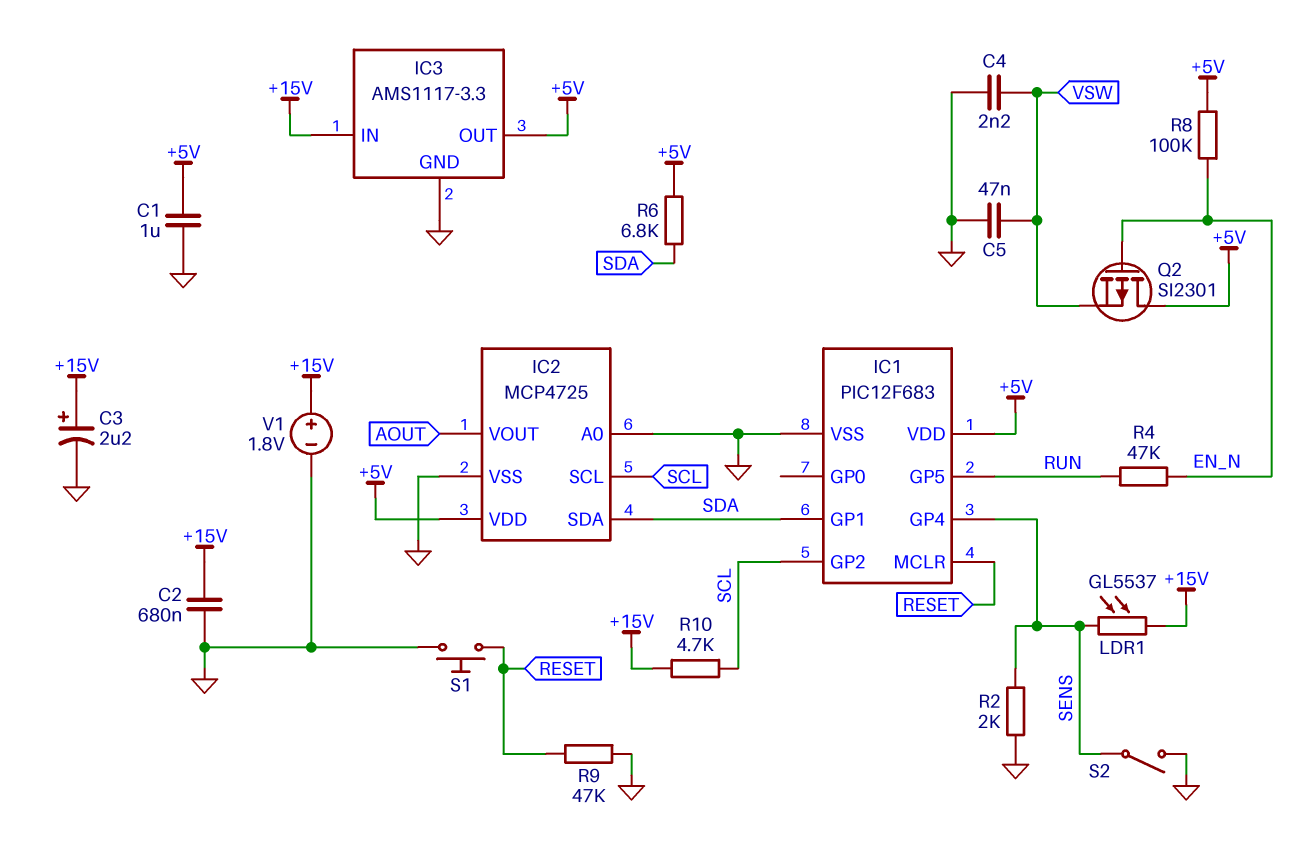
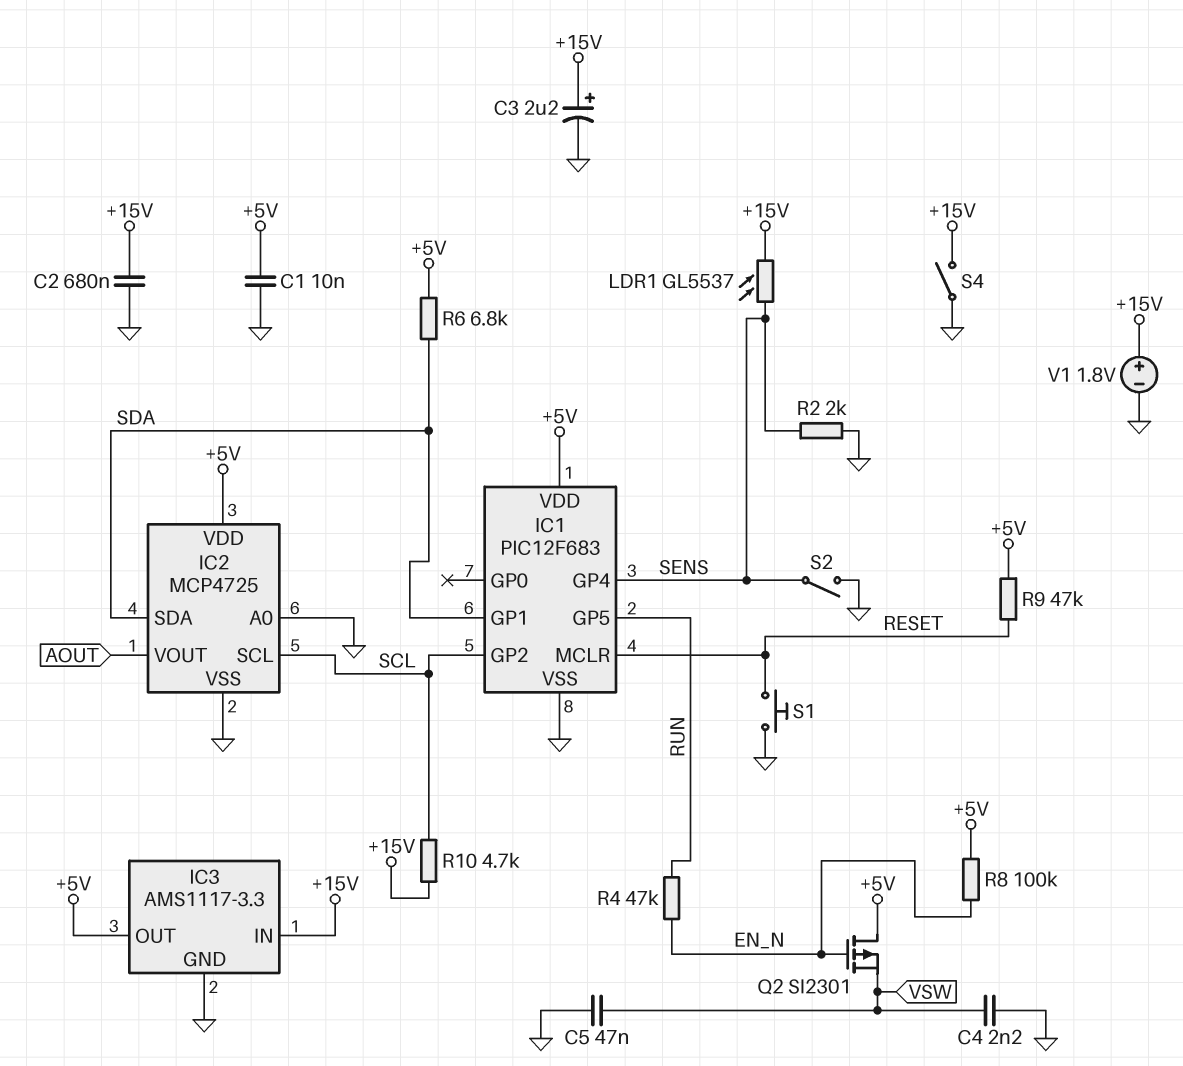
C1: 1uF (+5V, GND) -> 10nF (+5V, GND)
R9: 47k (GND, RESET) -> 47k (+5V, RESET)
S4: none -> switch (+15V, GND)

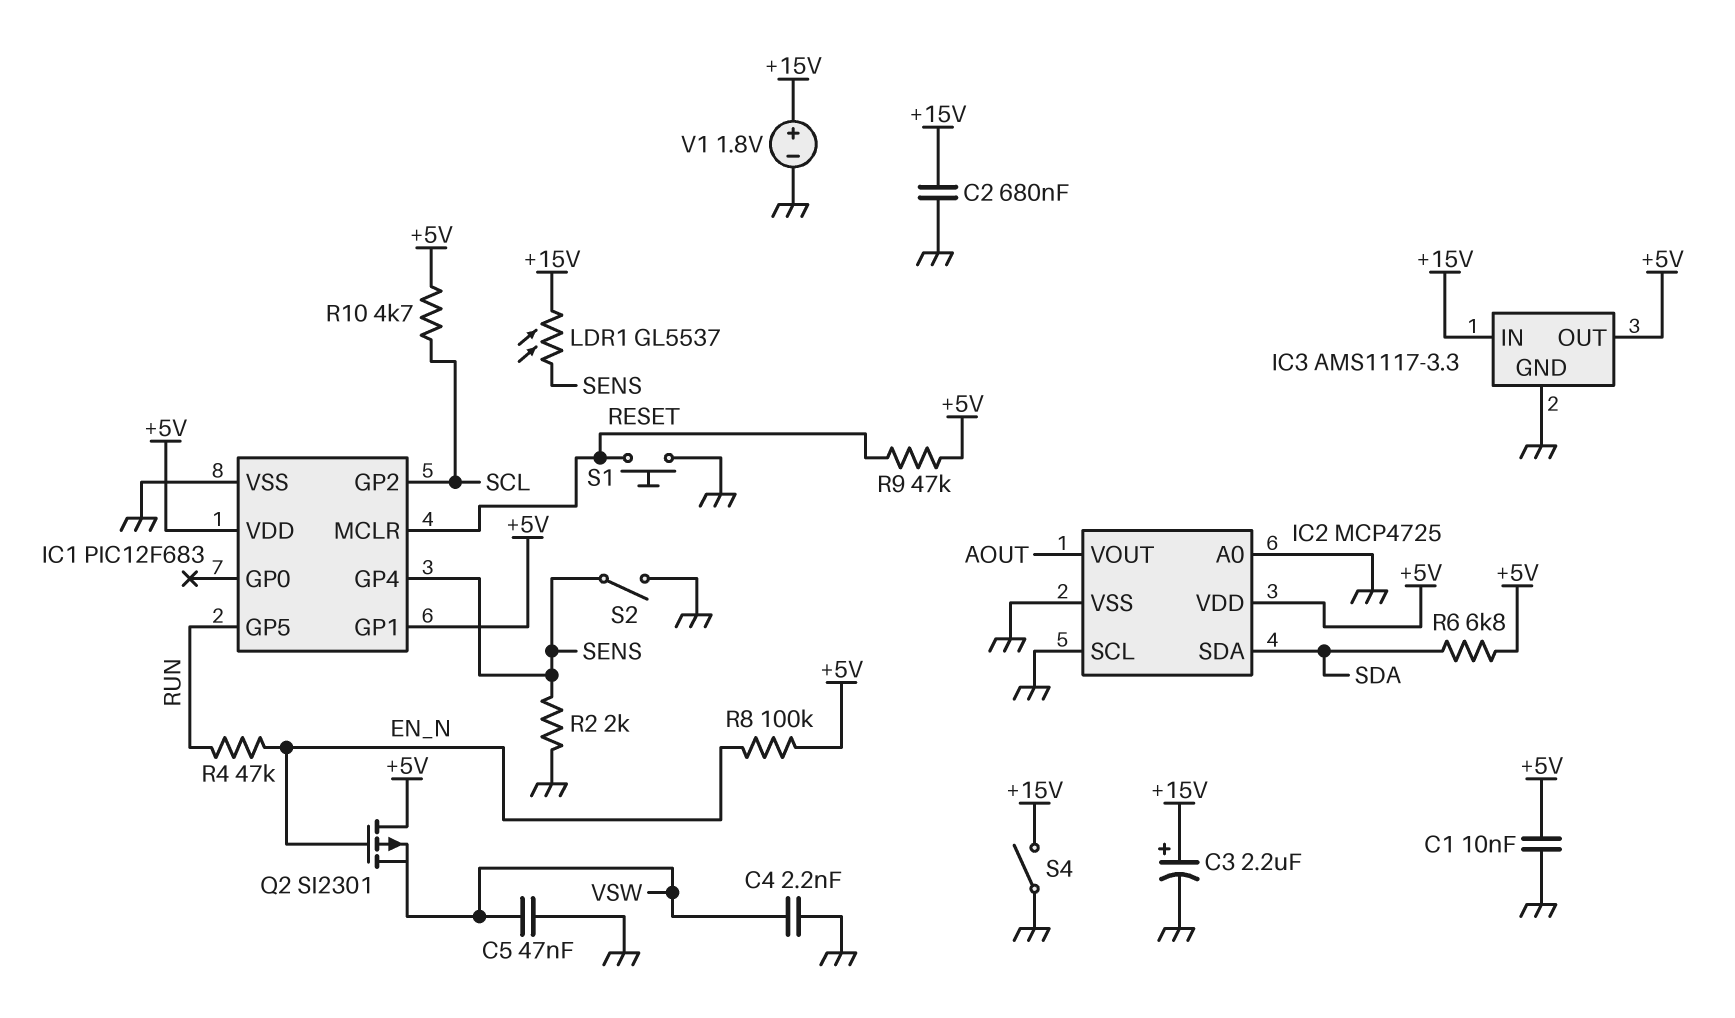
IC1 pin GP1: SDA -> +5V
IC2 pin SCL: SCL -> GND
R10: 4.7k (+15V, SCL) -> 4.7k (+5V, SCL)

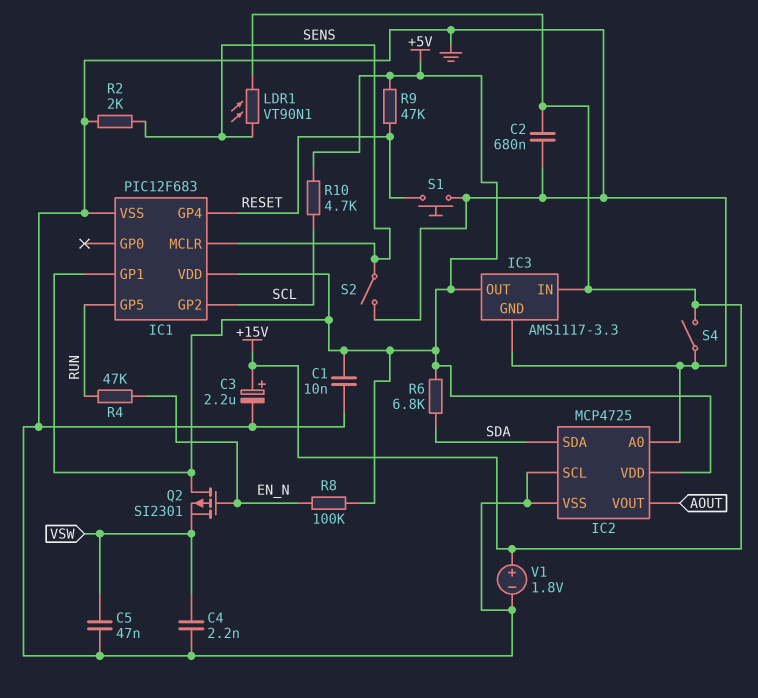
IC1 pin GP4: SENS -> RESET
IC1 pin MCLR: RESET -> SENS
LDR1: GL5537 (+15V, SENS) -> VT90N1 (+15V, SENS)

